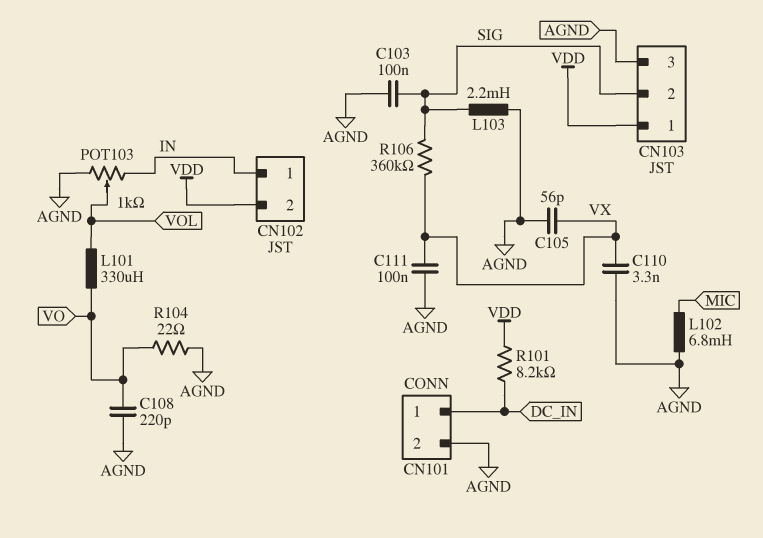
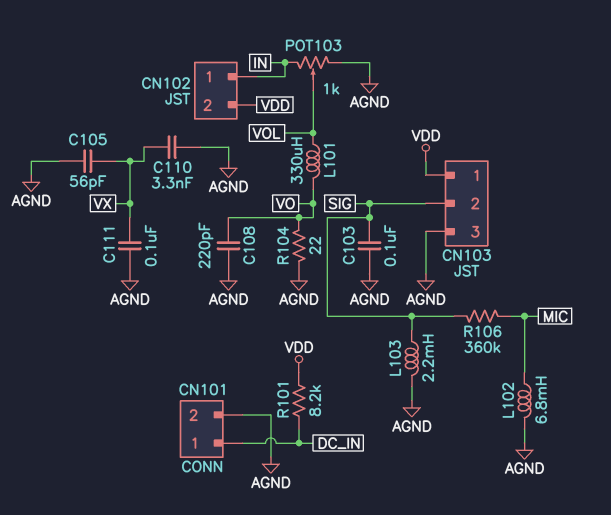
R106: 360k (SIG, VX) -> 360k (MIC, SIG)

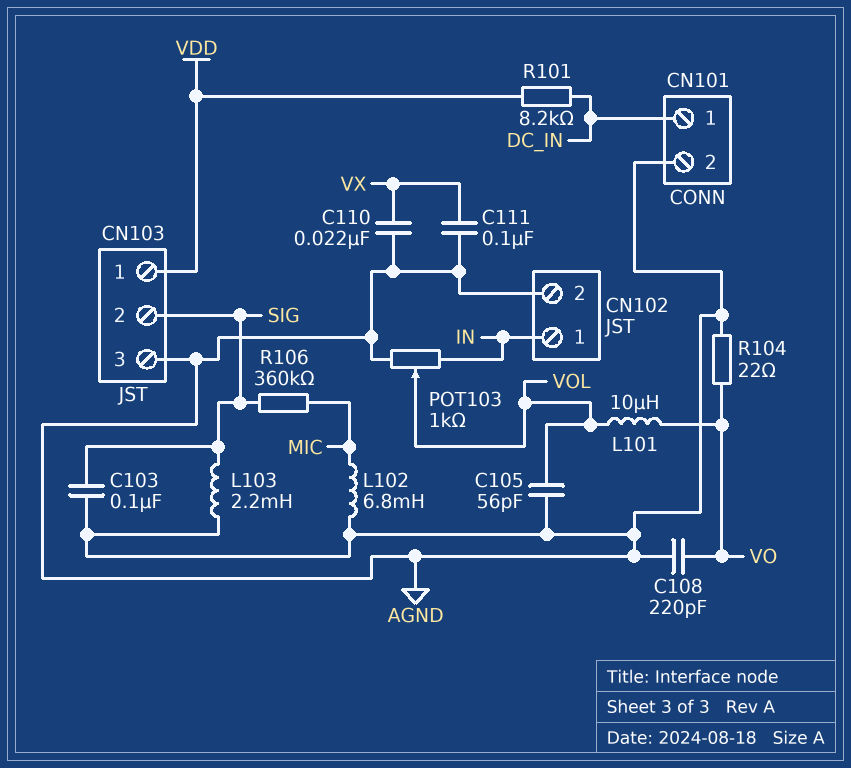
C105: 56pF (AGND, VX) -> 56pF (AGND, VOL)
C110: 3.3nF (AGND, VX) -> 22nF (AGND, VX)
CN102 pin 2: VDD -> AGND
L101: 330uH (VO, VOL) -> 10uH (VO, VOL)

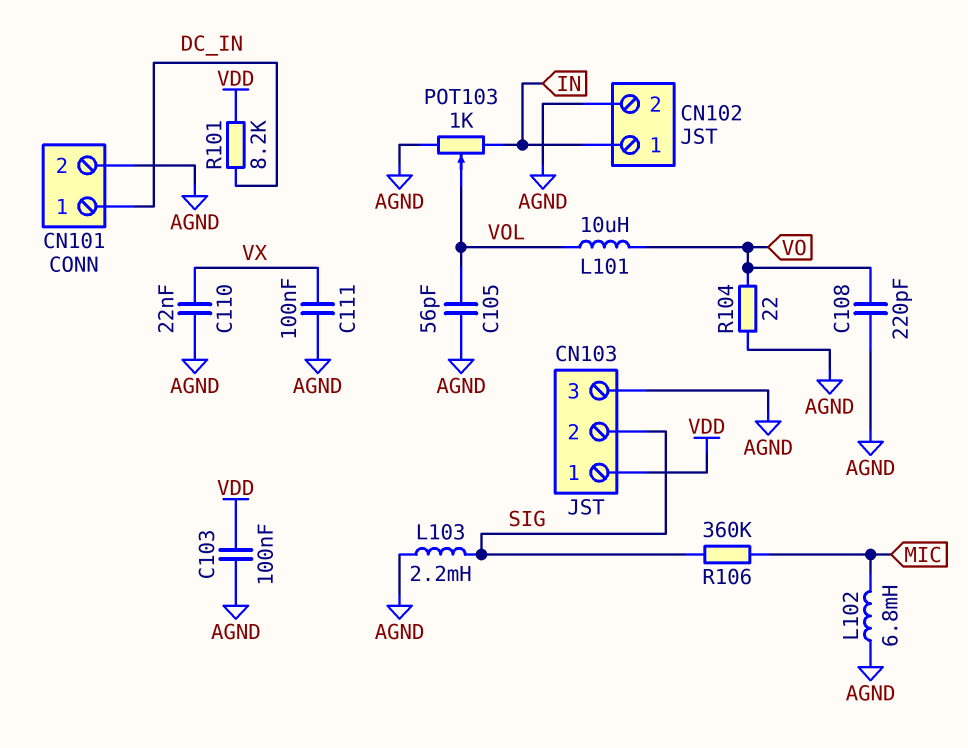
C103: 100nF (AGND, SIG) -> 100nF (AGND, VDD)

